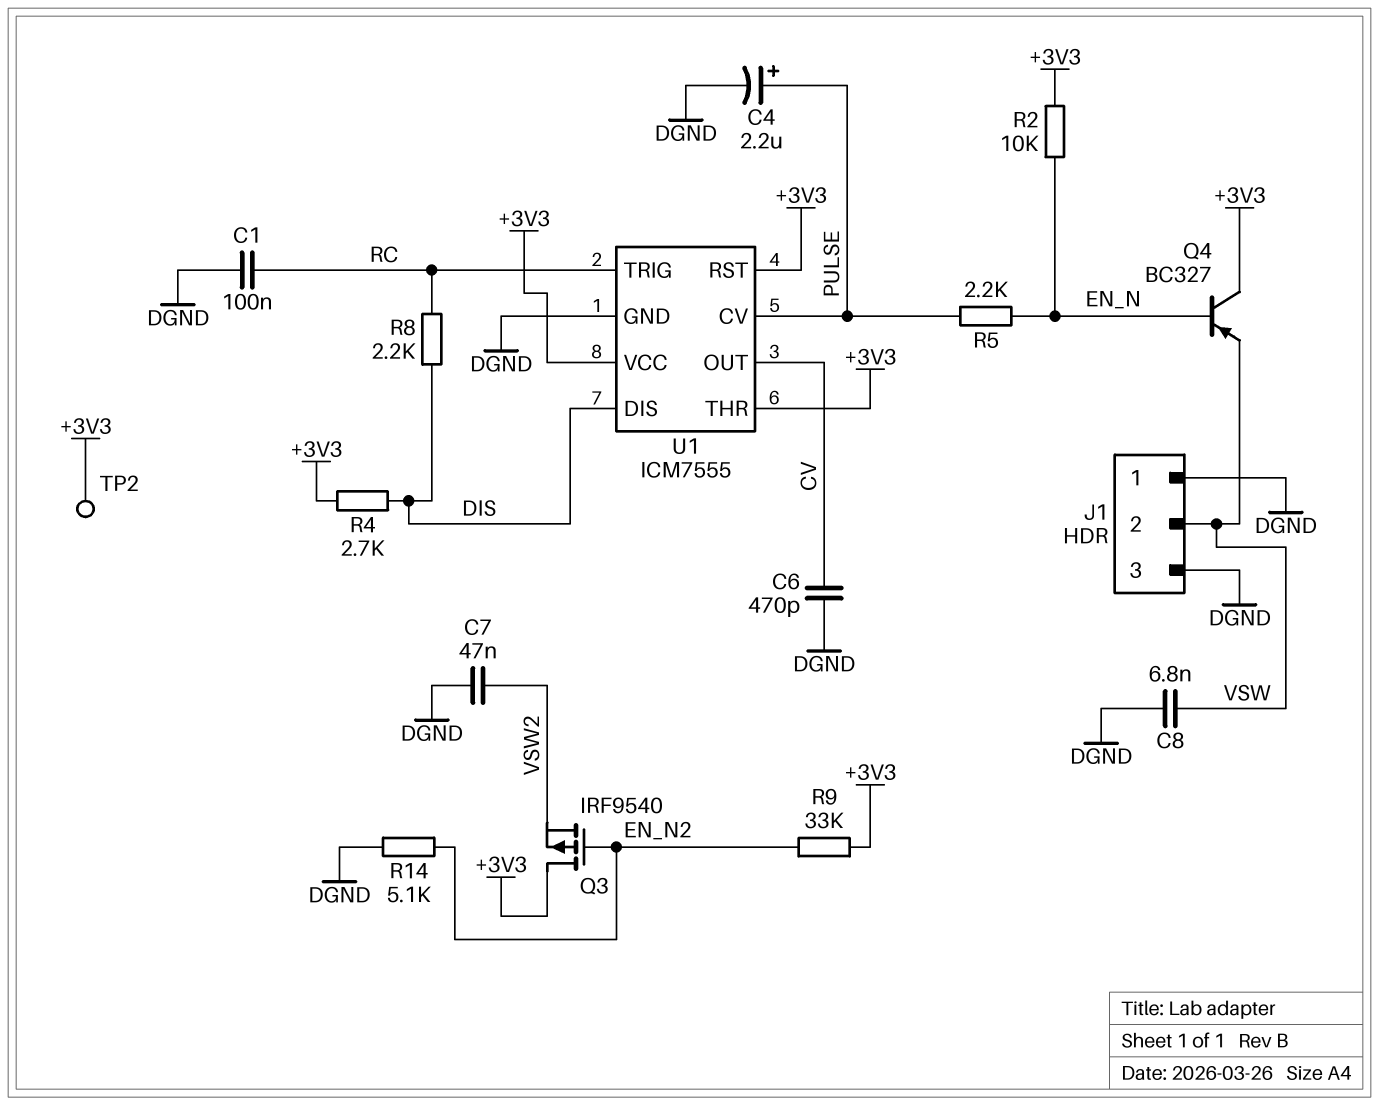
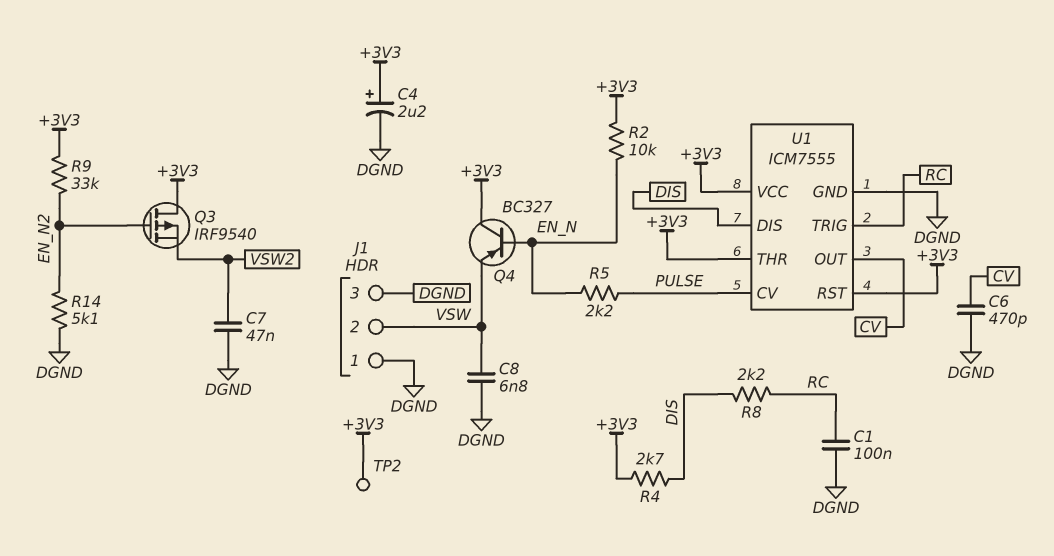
C4: 2.2uF (plus PULSE, minus DGND) -> 2.2uF (plus +3V3, minus DGND)

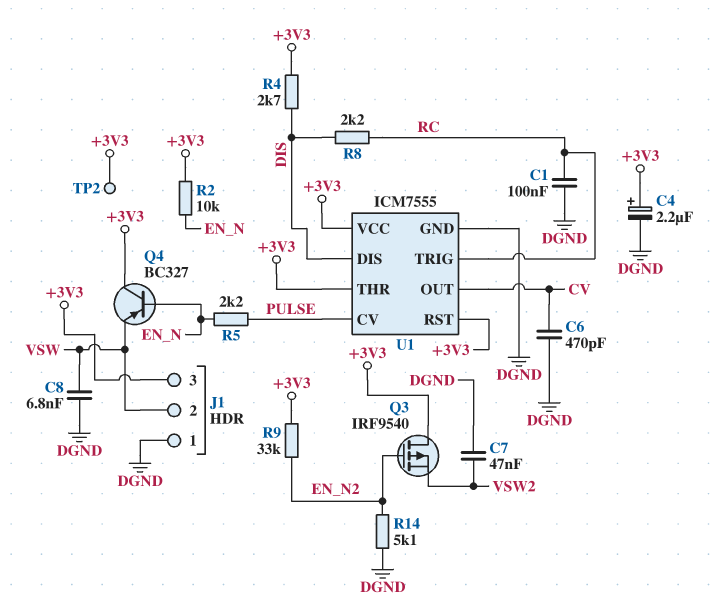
J1 pin 3: DGND -> +3V3

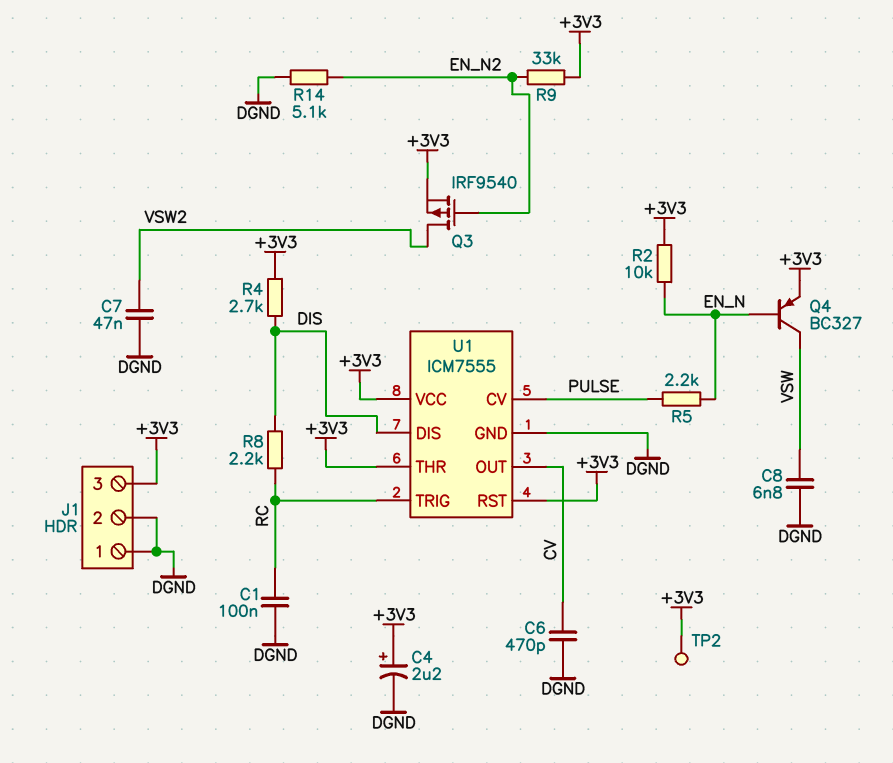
J1 pin 2: VSW -> DGND
Q3: PMOS IRF9540 (G EN_N2, D +3V3, S VSW2) -> PMOS IRF9540 (G EN_N2, D VSW2, S +3V3)
Q4: PNP BC327 (B EN_N, C +3V3, E VSW) -> PNP BC327 (B EN_N, C VSW, E +3V3)

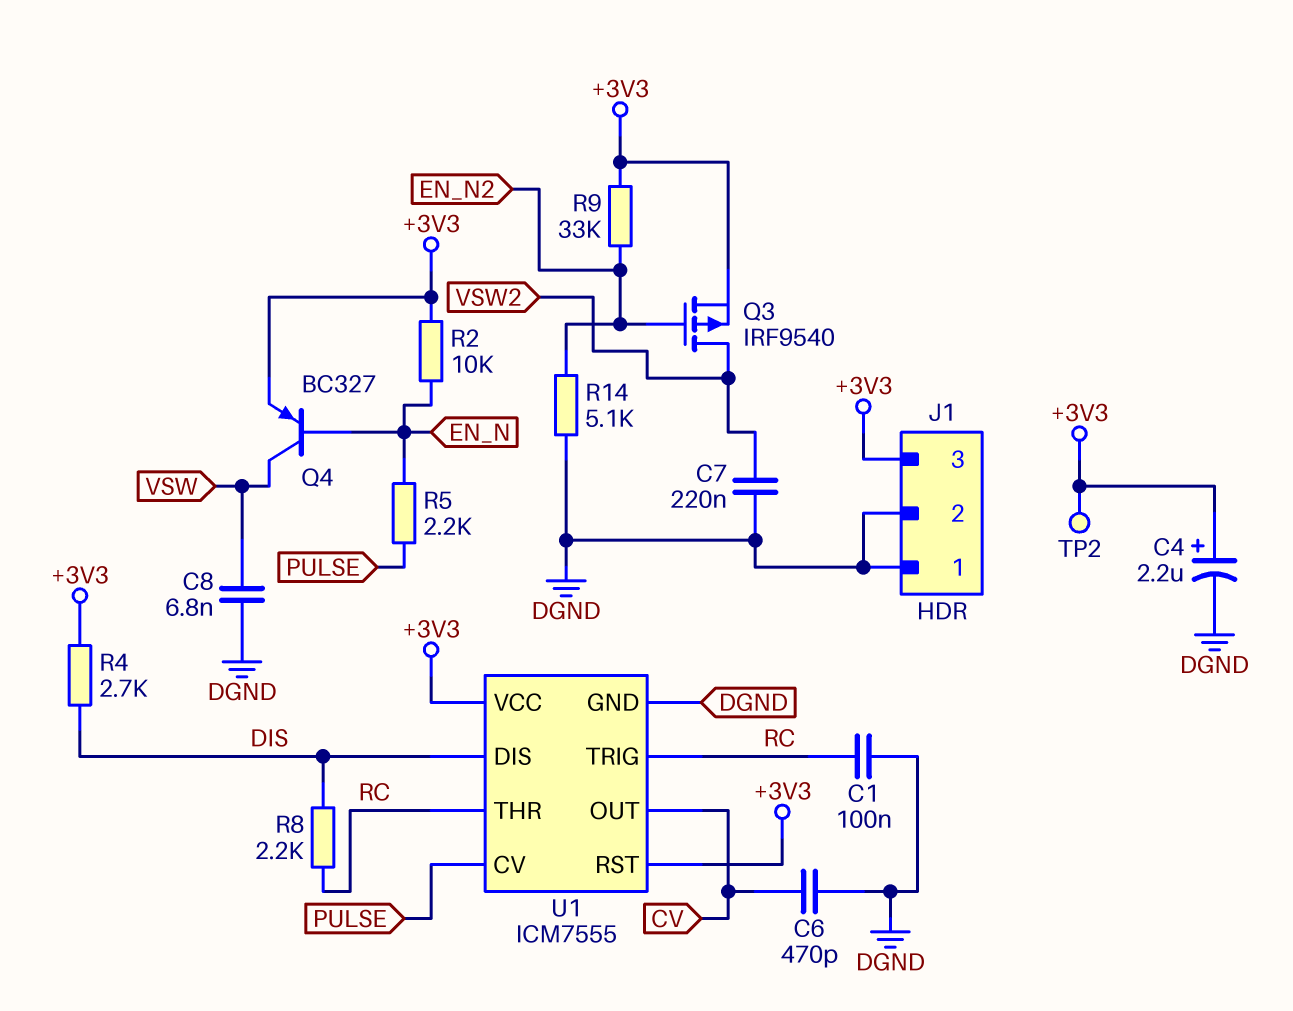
C7: 47nF (DGND, VSW2) -> 220nF (DGND, VSW2)
U1 pin THR: +3V3 -> RC

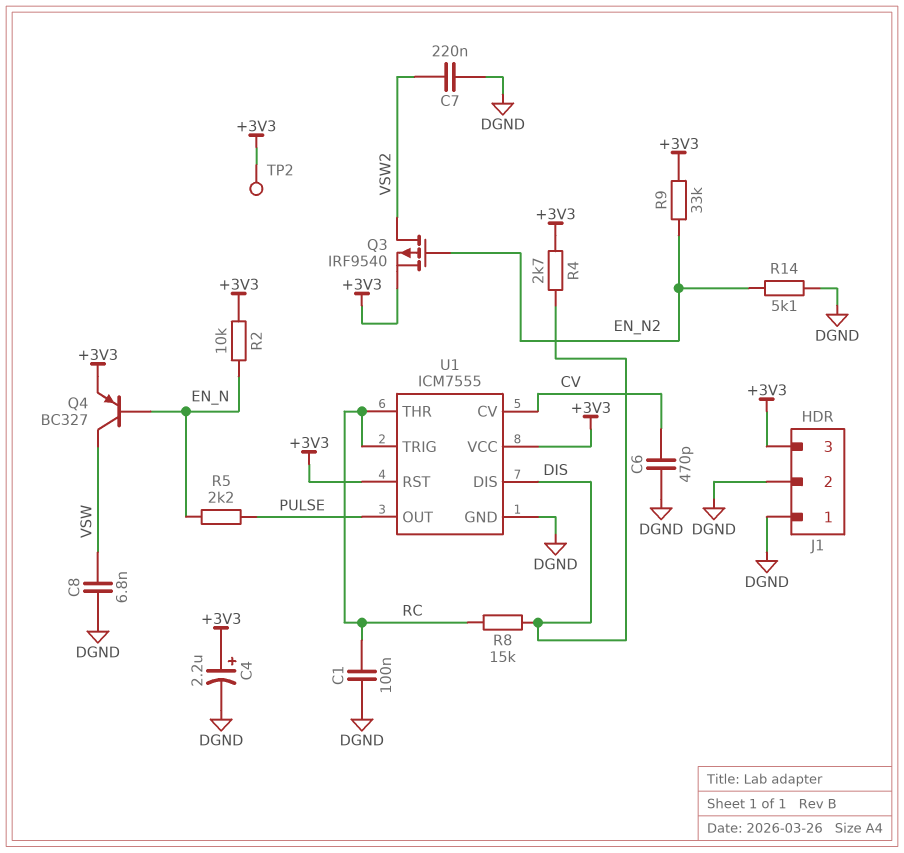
R8: 2.2k (DIS, RC) -> 15k (DIS, RC)
U1 pin CV: PULSE -> CV
U1 pin OUT: CV -> PULSE

